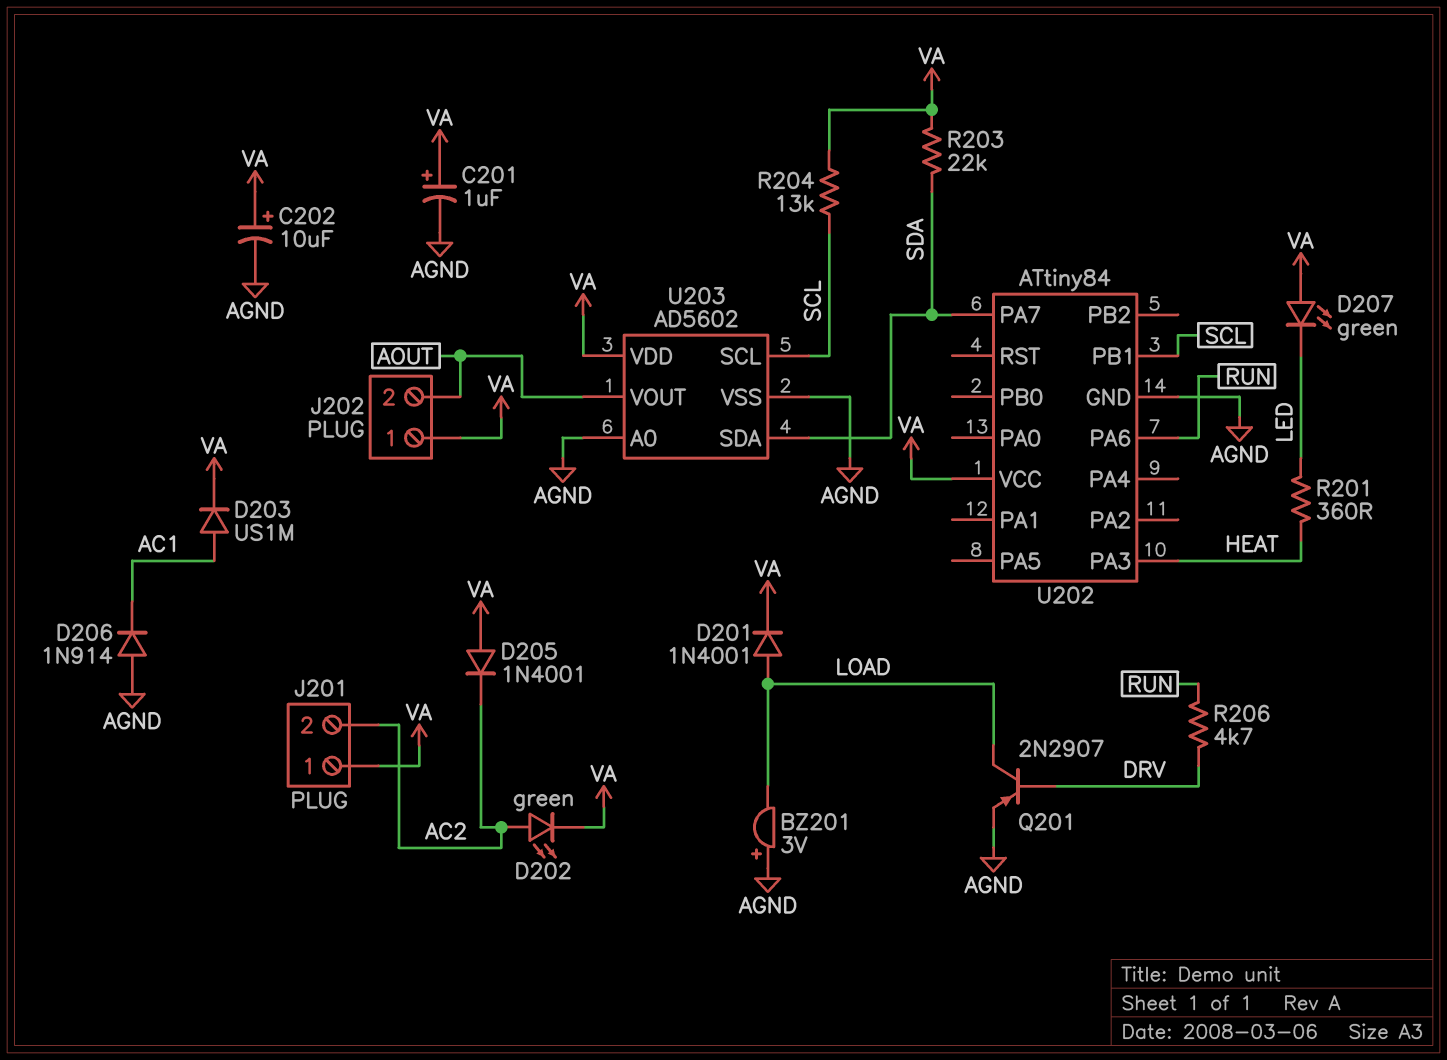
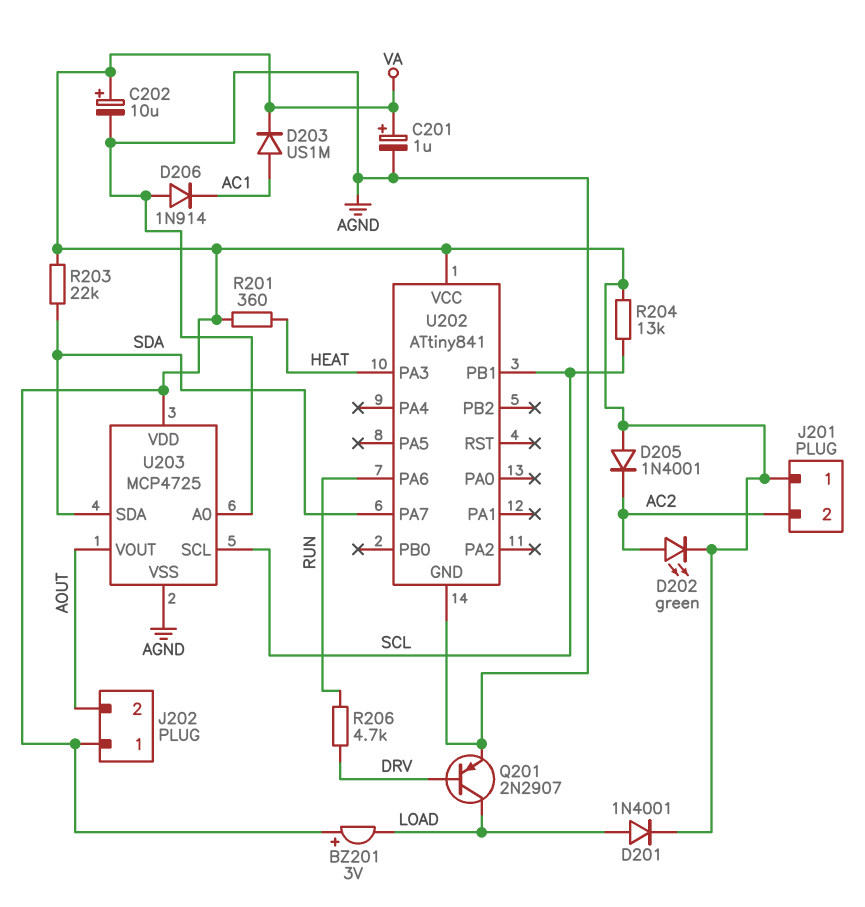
BZ201: buzzer 3V (plus AGND, minus LOAD) -> buzzer 3V (plus VA, minus LOAD)
D207: LED green (A VA, K LED) -> none
R201: 360 (HEAT, LED) -> 360 (HEAT, VA)
U202: ATtiny84 -> ATtiny841
U203: AD5602 -> MCP4725

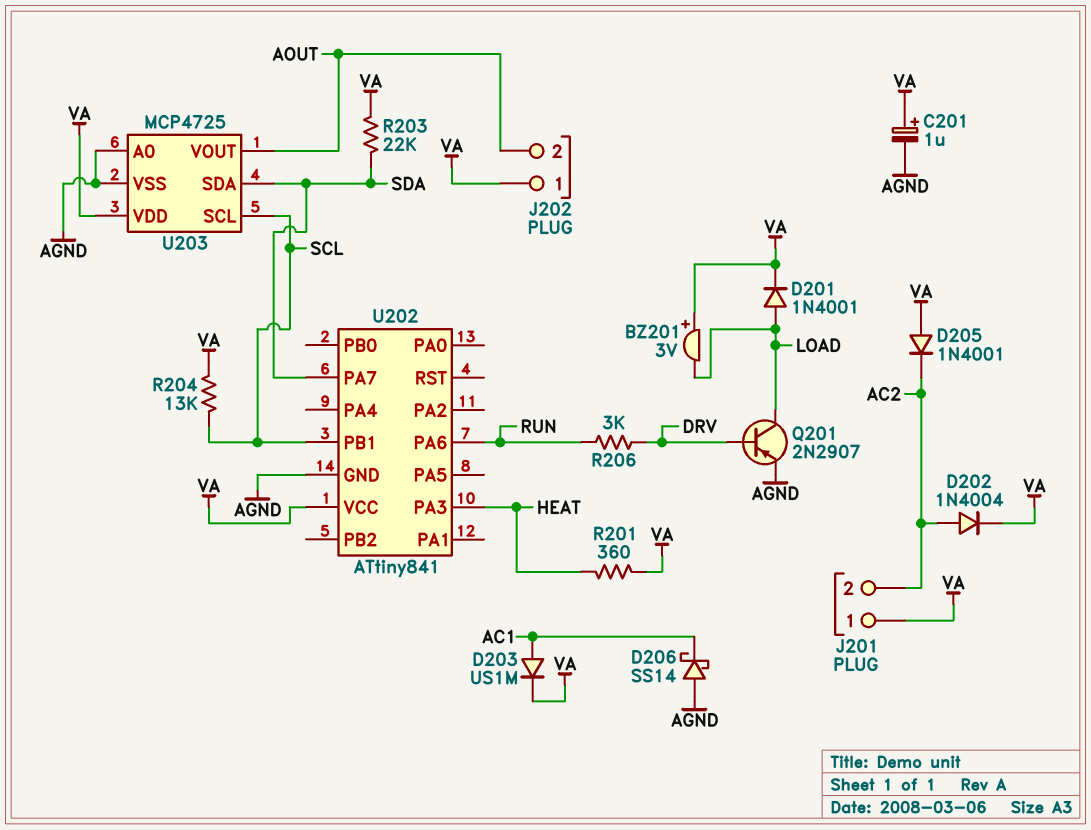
C202: 10uF (plus VA, minus AGND) -> none
D202: LED green (A AC2, K VA) -> diode 1N4004 (A AC2, K VA)
D206: diode 1N914 (A AGND, K AC1) -> schottky SS14 (A AGND, K AC1)
R206: 4.7k (DRV, RUN) -> 3k (DRV, RUN)

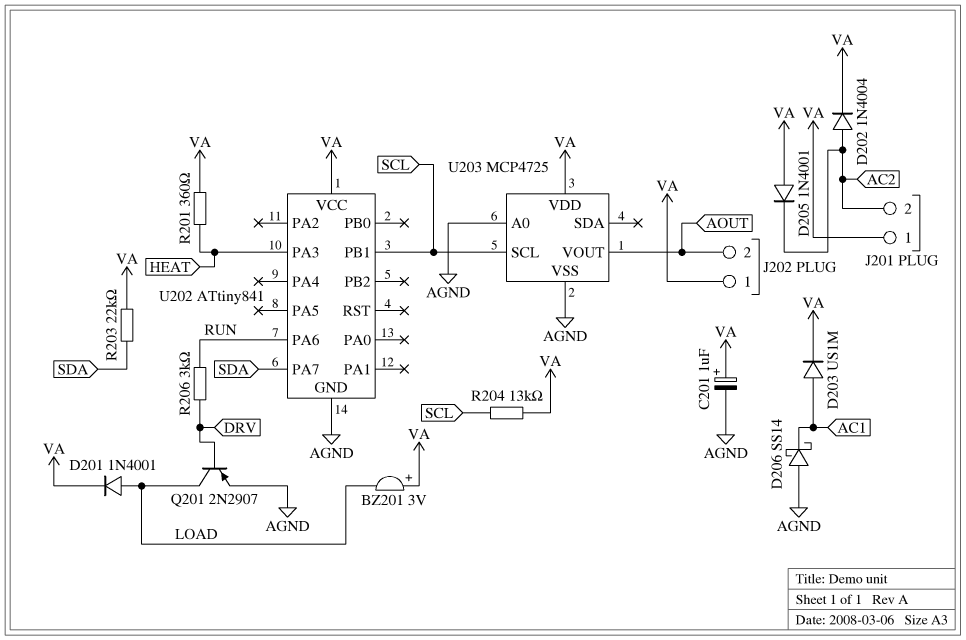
U203 pin SDA: SDA -> none

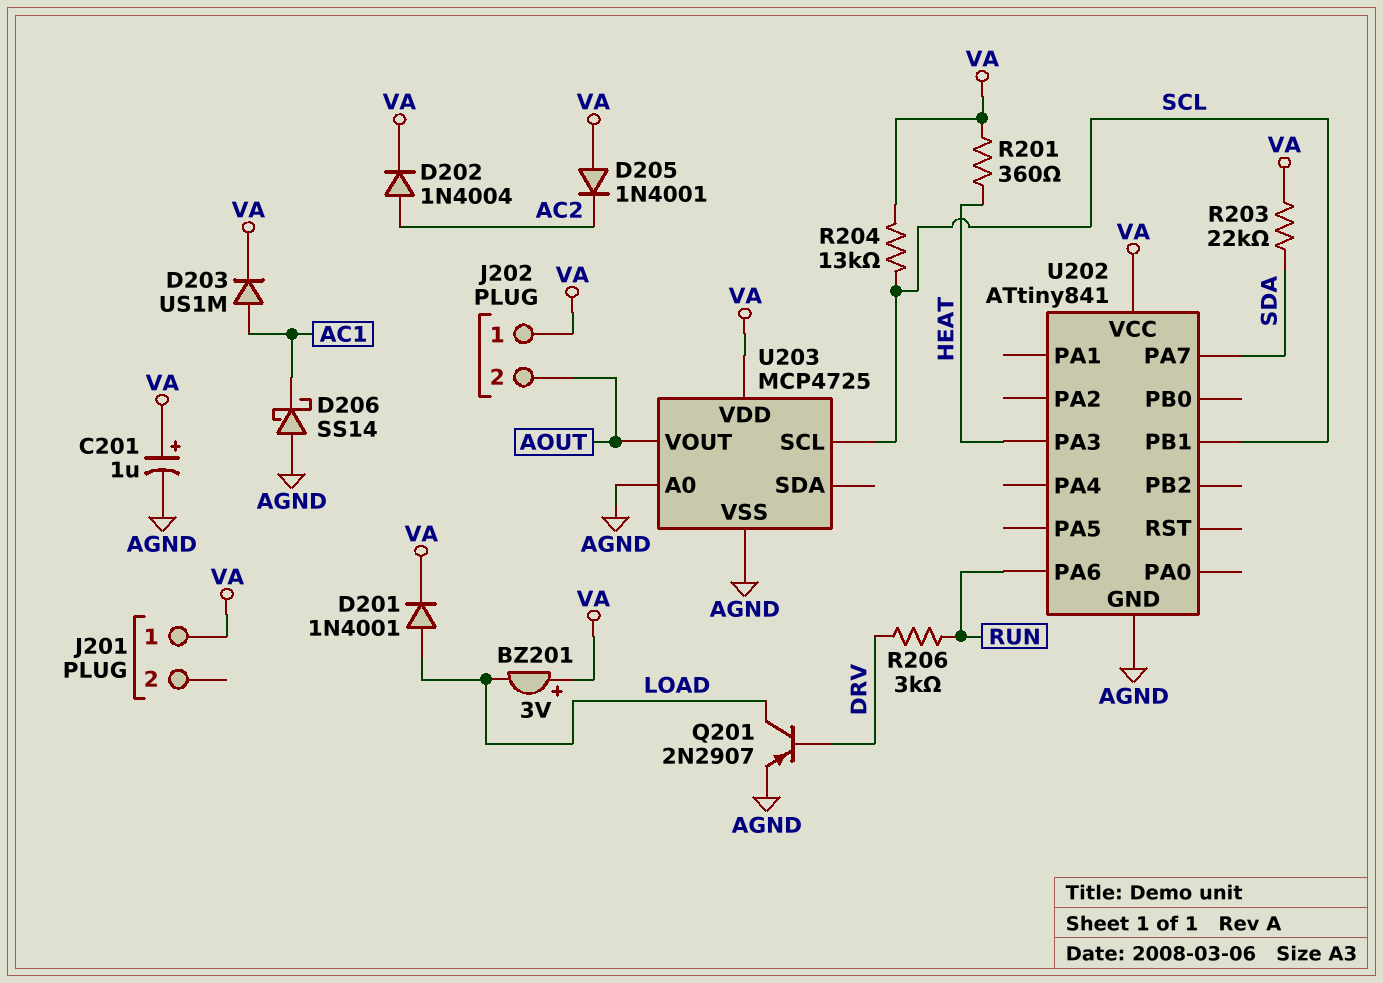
J201 pin 2: AC2 -> none

